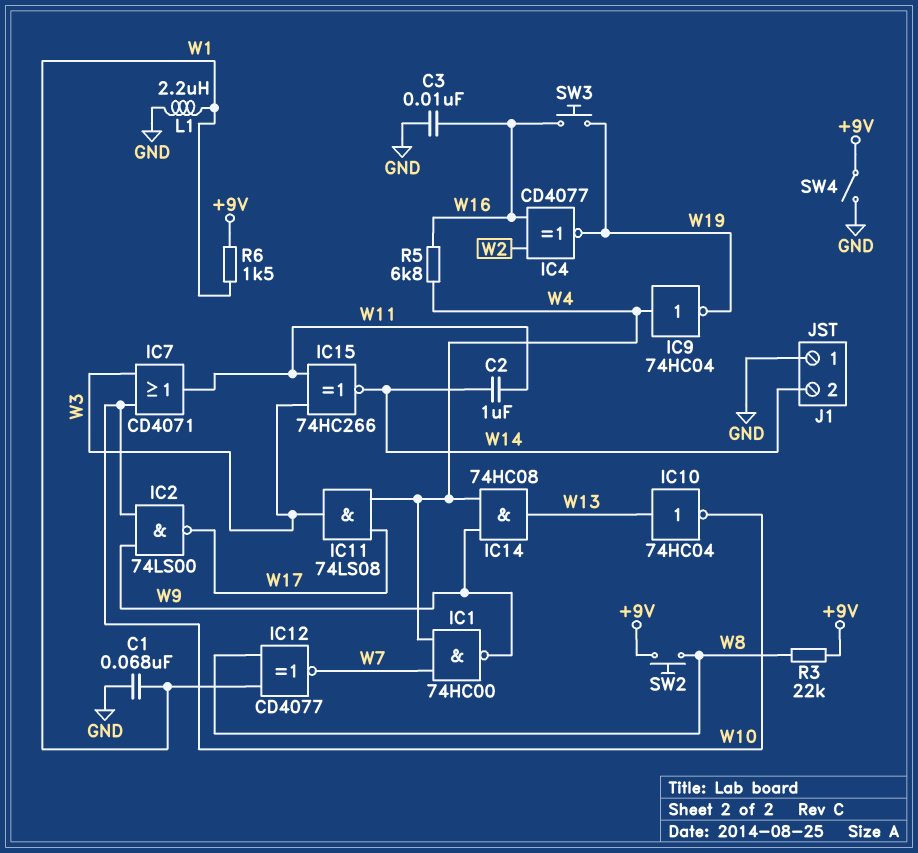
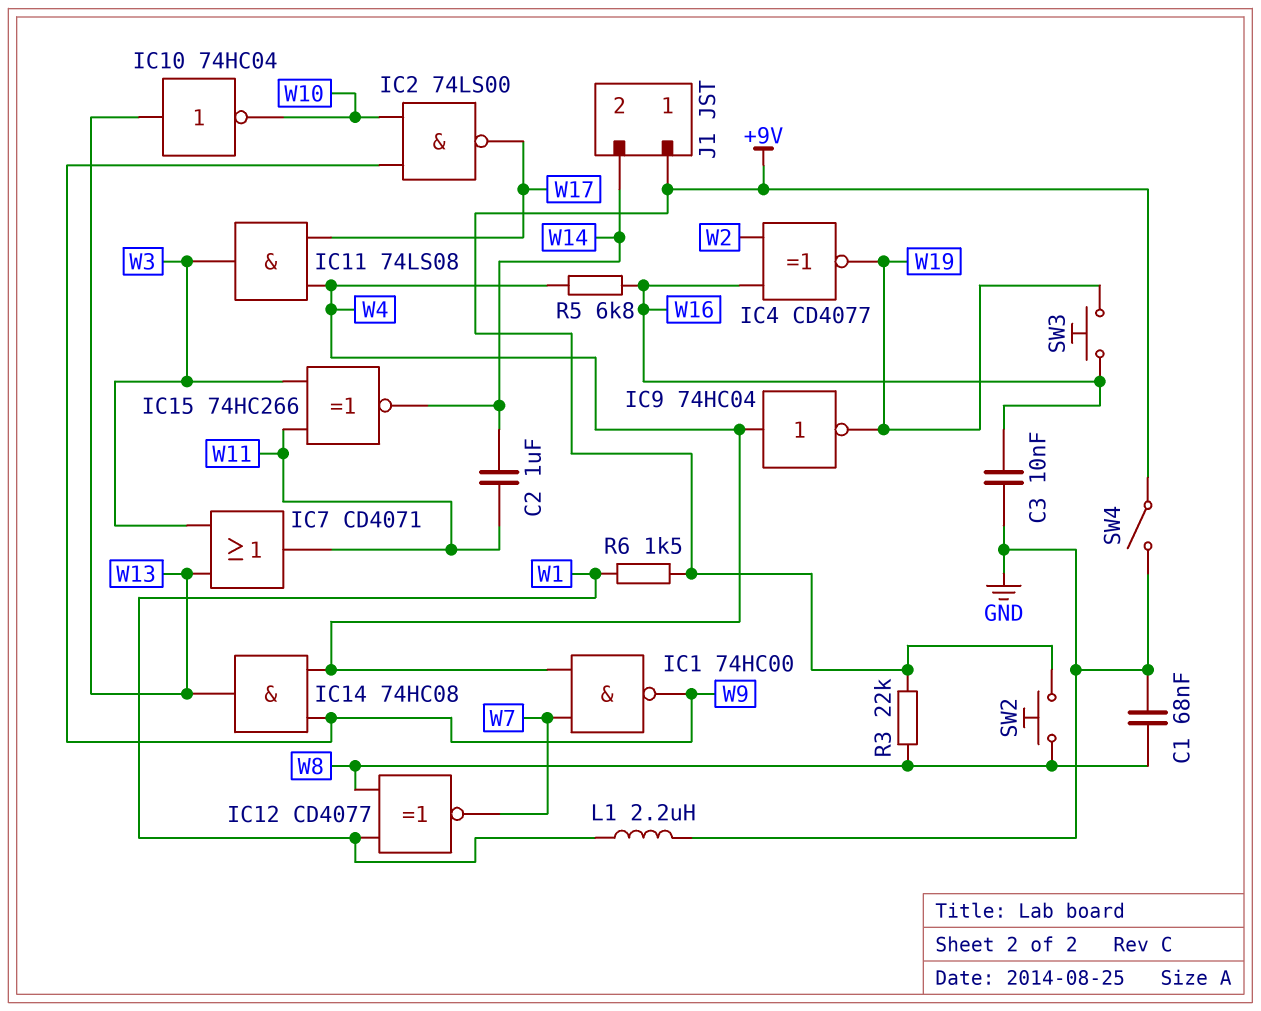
C1: 68nF (GND, W1) -> 68nF (GND, W8)
IC7: OR CD4071 (in W3, in W10, out W11) -> OR CD4071 (in W3, in W13, out W11)
J1 pin 1: GND -> +9V

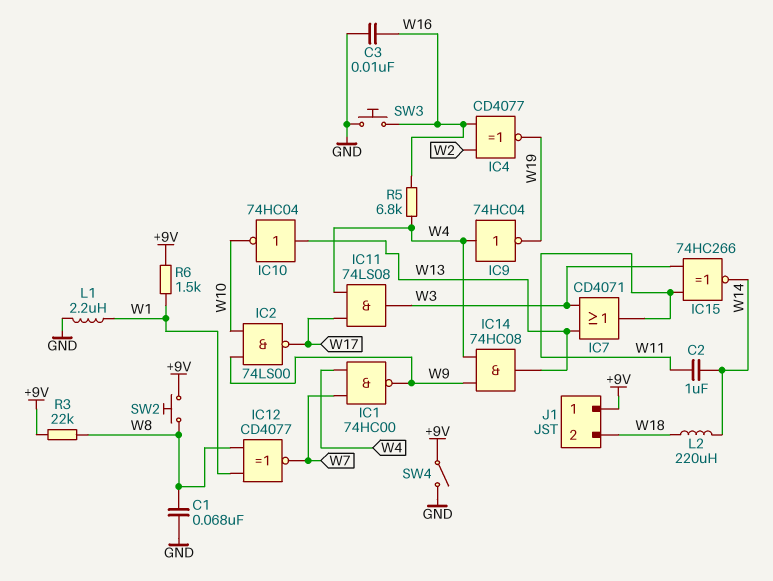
J1 pin 2: W14 -> W18
L2: none -> 220uH (W14, W18)
SW3: button (W16, W19) -> button (GND, W16)

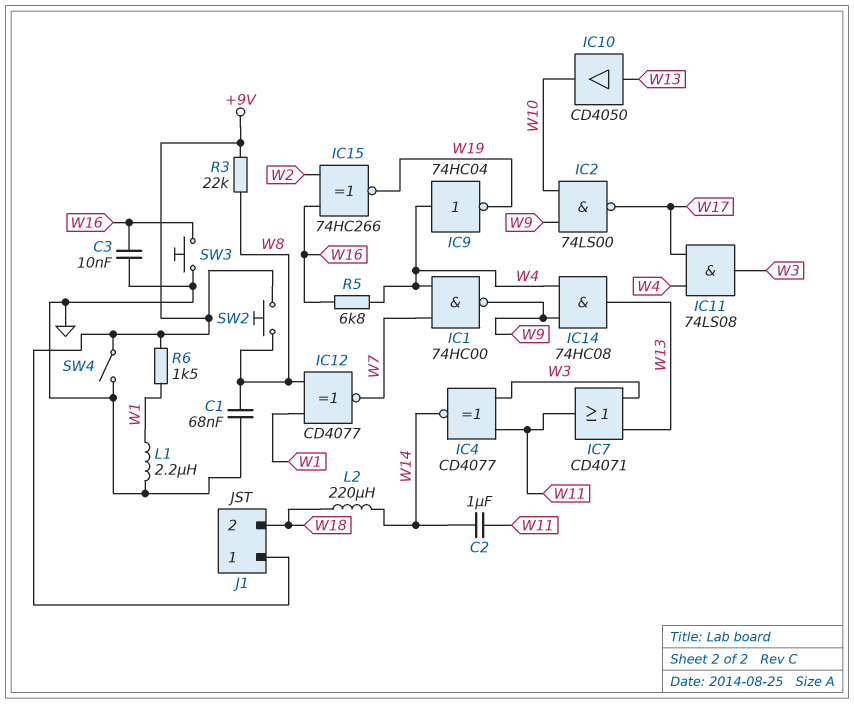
IC4: XNOR CD4077 (in W2, in W16, out W19) -> XNOR CD4077 (in W3, in W11, out W14)
IC10: NOT 74HC04 (in W13, out W10) -> buffer CD4050 (in W13, out W10)
IC15: XNOR 74HC266 (in W3, in W11, out W14) -> XNOR 74HC266 (in W2, in W16, out W19)

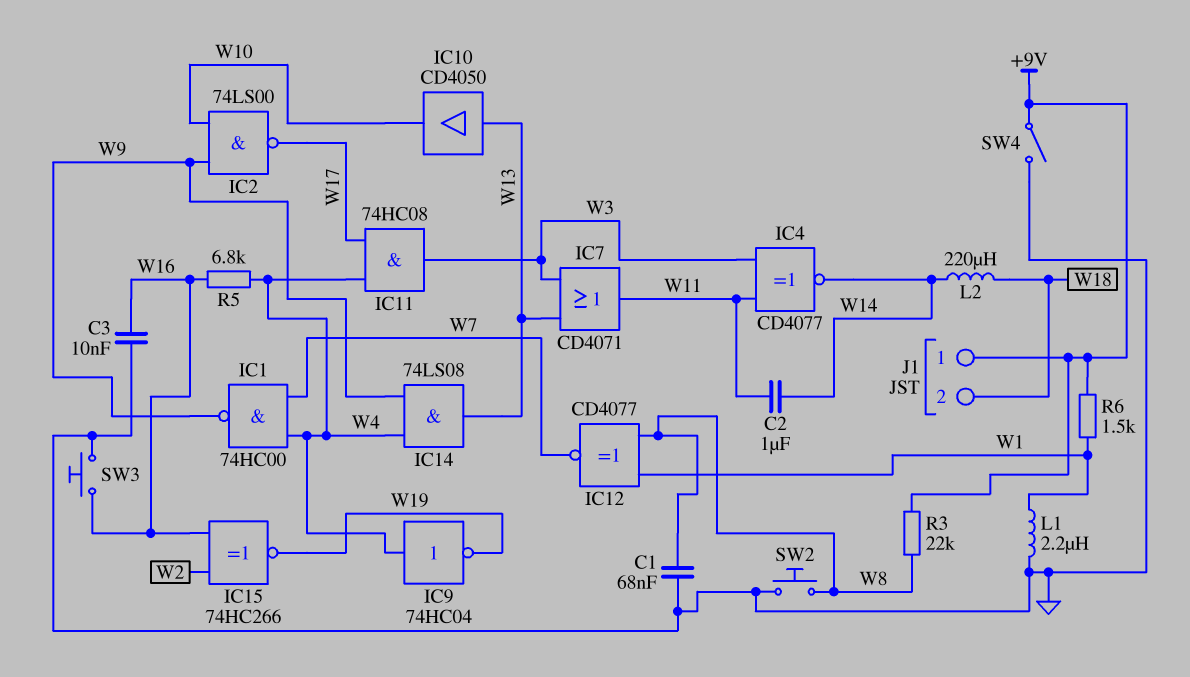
IC11: AND 74LS08 (in W4, in W17, out W3) -> AND 74HC08 (in W4, in W17, out W3)
IC14: AND 74HC08 (in W4, in W9, out W13) -> AND 74LS08 (in W4, in W9, out W13)
SW2: button (+9V, W8) -> button (GND, W8)

